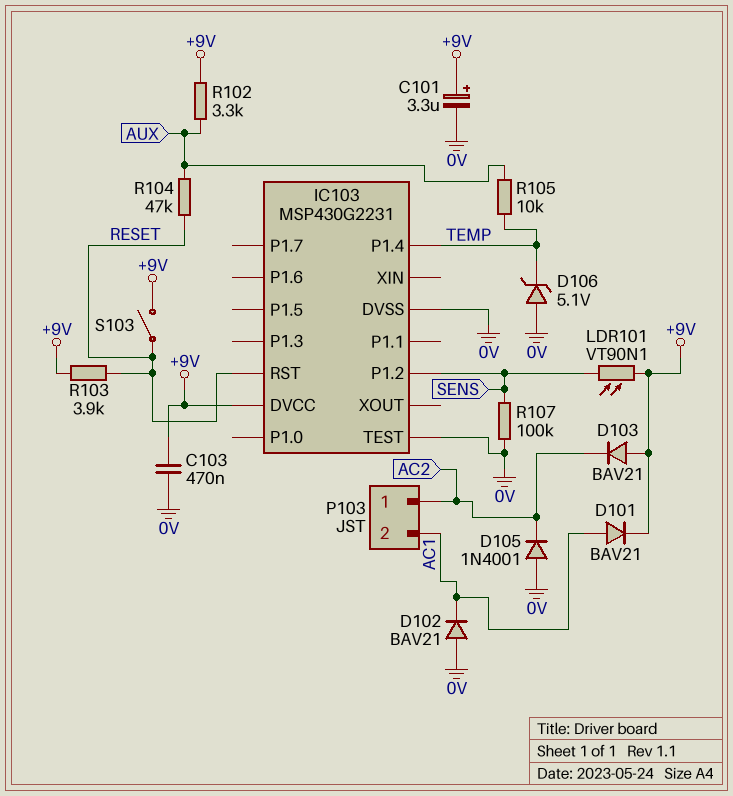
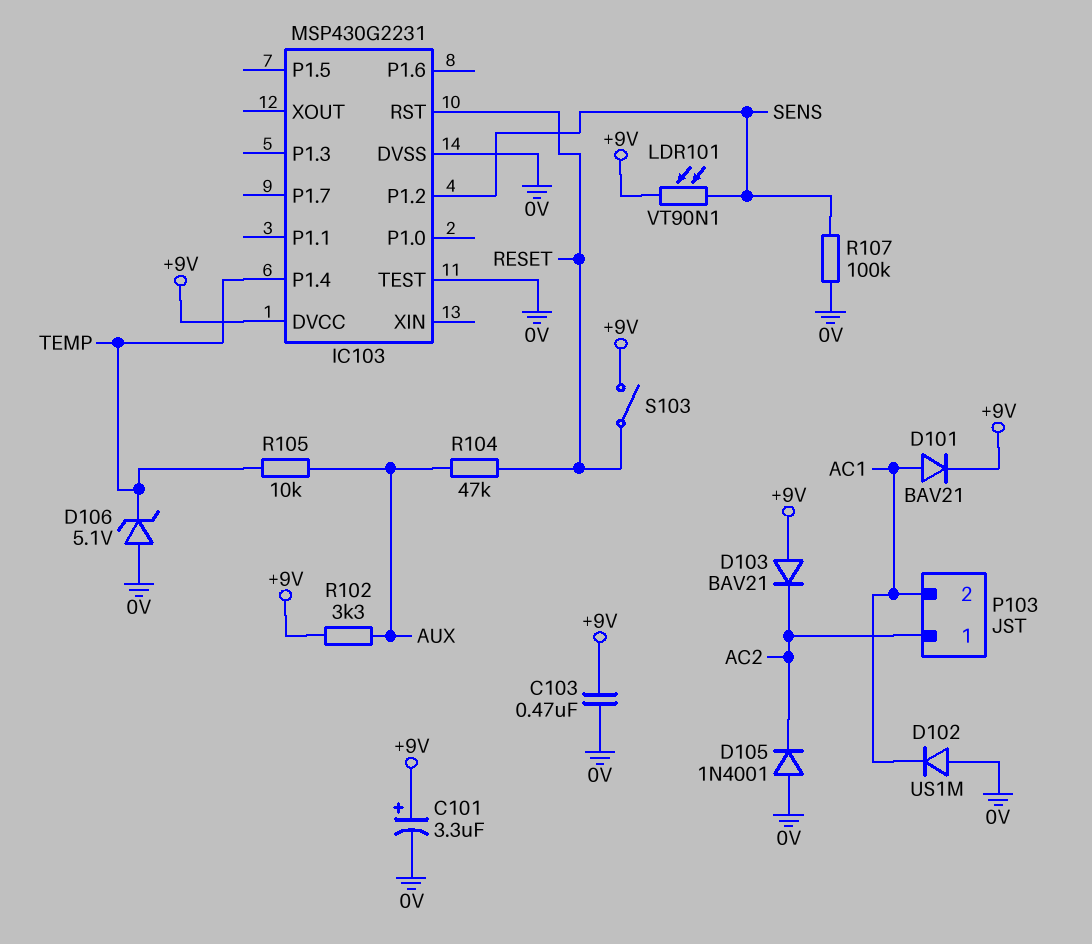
D102: diode BAV21 (A 0V, K AC1) -> diode US1M (A 0V, K AC1)
R103: 3.9k (+9V, RESET) -> none

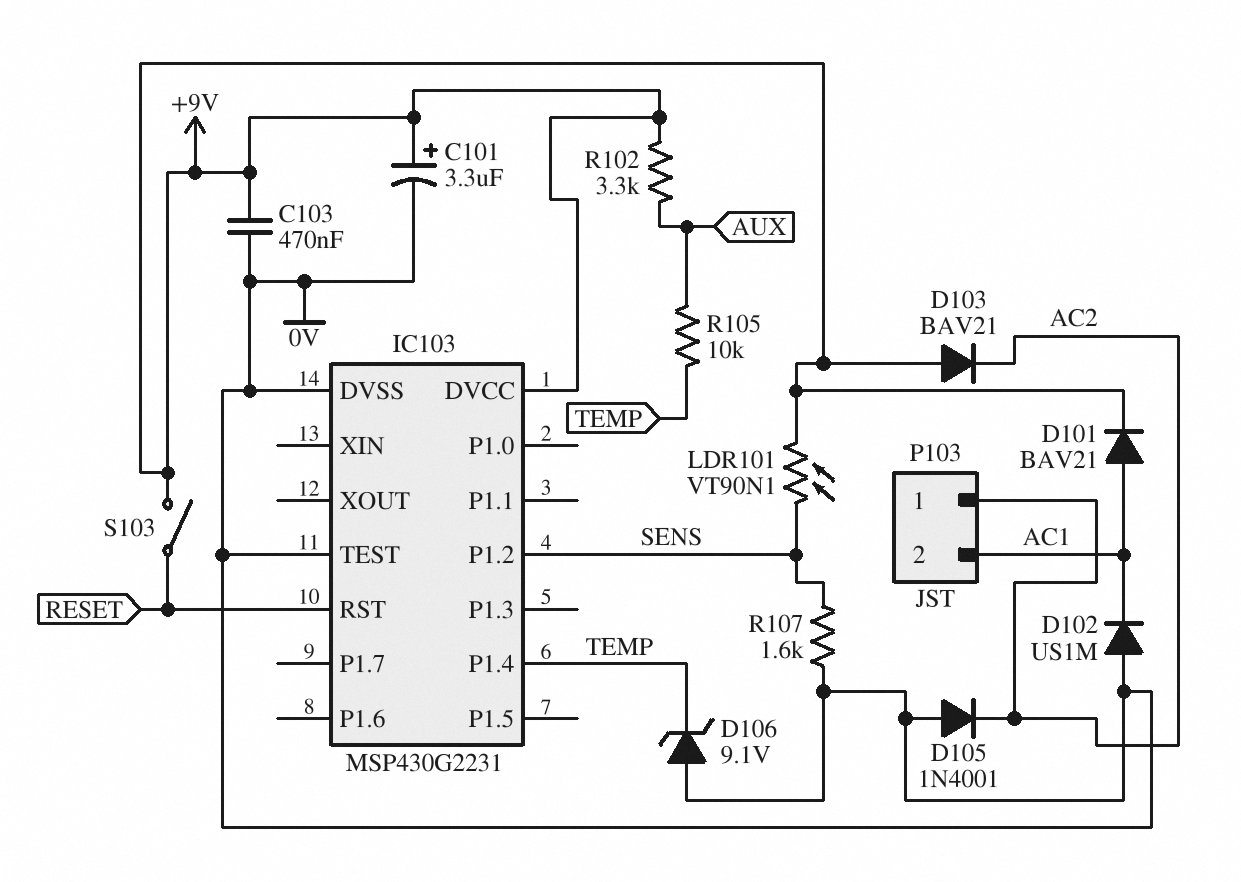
D106: zener 5.1V (A 0V, K TEMP) -> zener 9.1V (A 0V, K TEMP)
R104: 47k (AUX, RESET) -> none
R107: 100k (0V, SENS) -> 1.6k (0V, SENS)

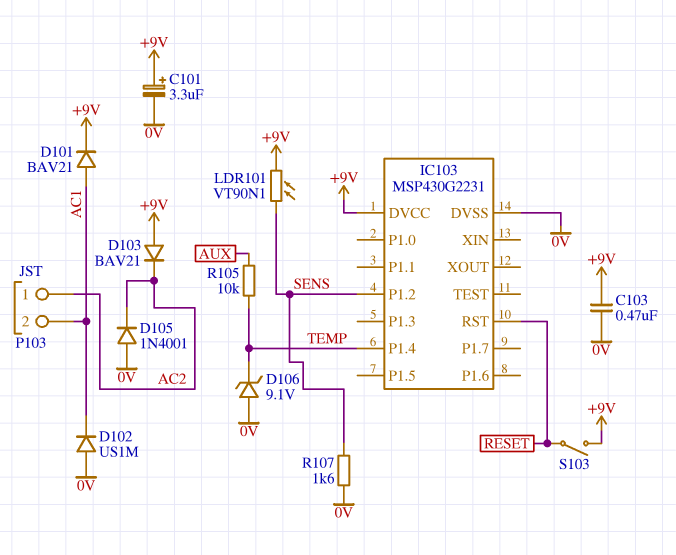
IC103 pin TEST: 0V -> none
R102: 3.3k (+9V, AUX) -> none

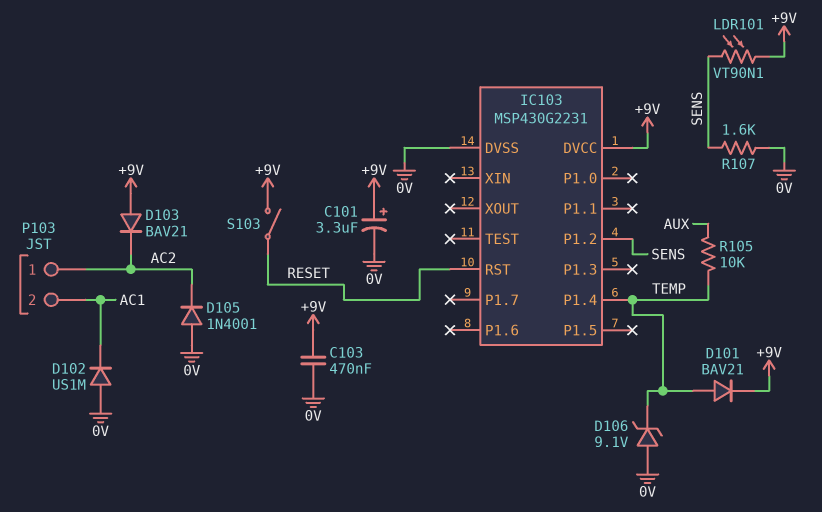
D101: diode BAV21 (A AC1, K +9V) -> diode BAV21 (A TEMP, K +9V)

